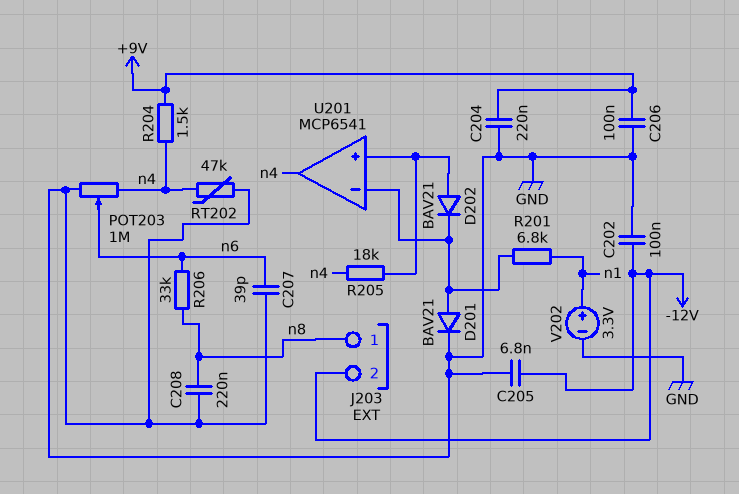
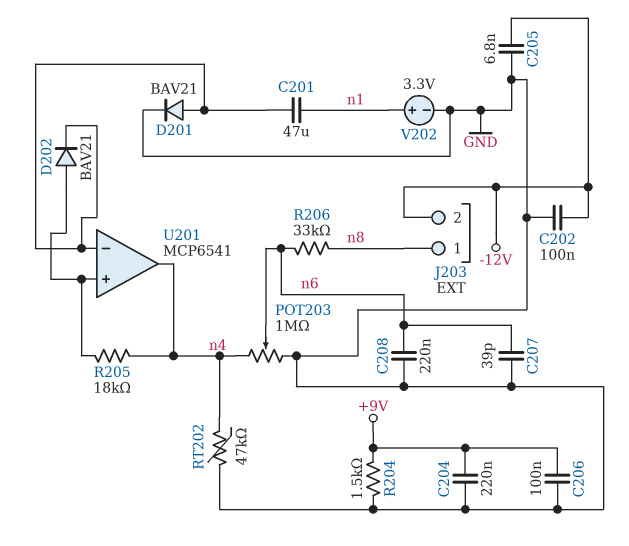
C201: none -> 47uF (U201/in-, n1)
C208: 220nF (GND, n8) -> 220nF (GND, n6)
R201: 6.8k (U201/in-, n1) -> none
R204: 1.5k (+9V, n4) -> 1.5k (+9V, GND)

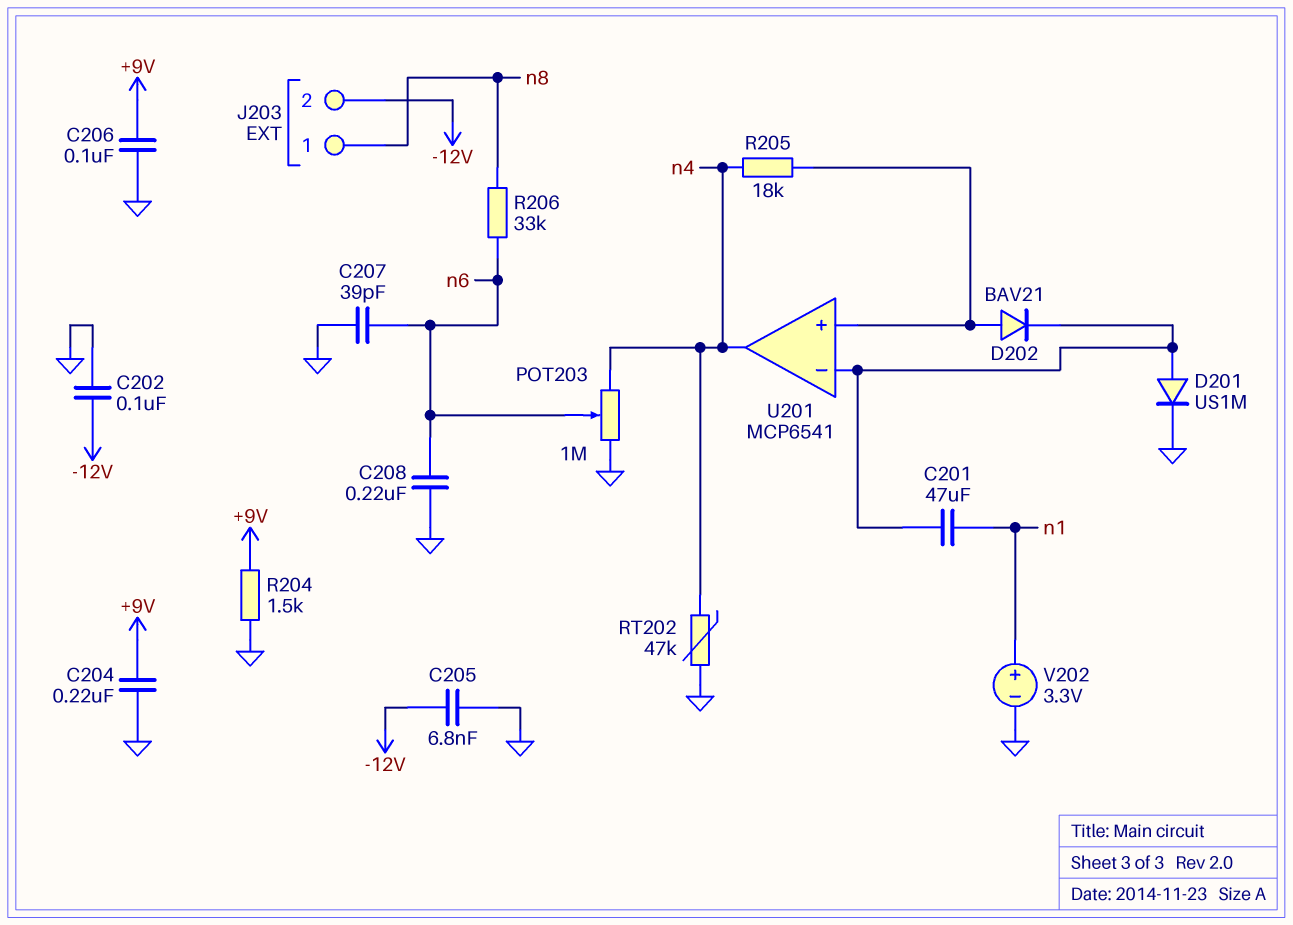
D201: diode BAV21 (A U201/in-, K GND) -> diode US1M (A U201/in-, K GND)

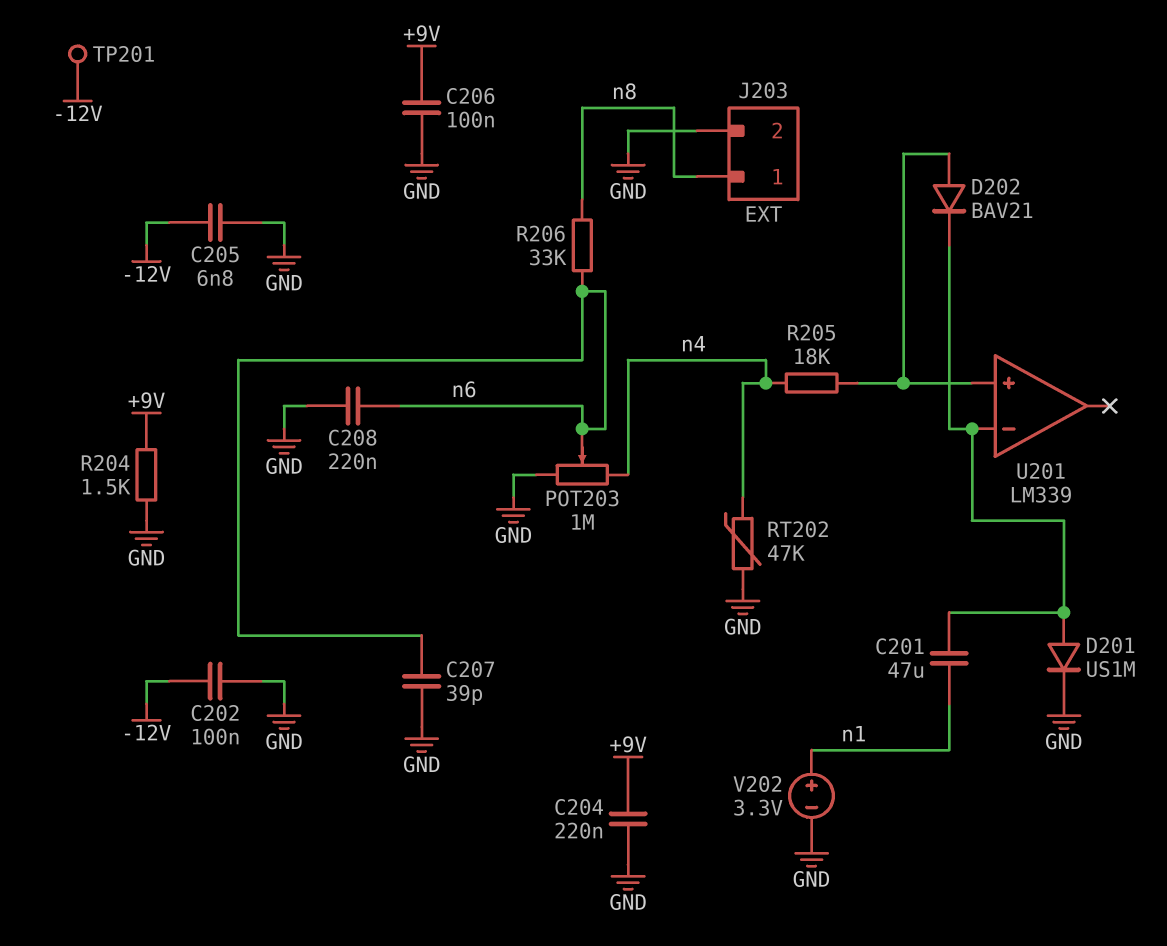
J203 pin 2: -12V -> GND
TP201: none -> test point (-12V)
U201: MCP6541 -> LM339
U201 pin out: n4 -> none

